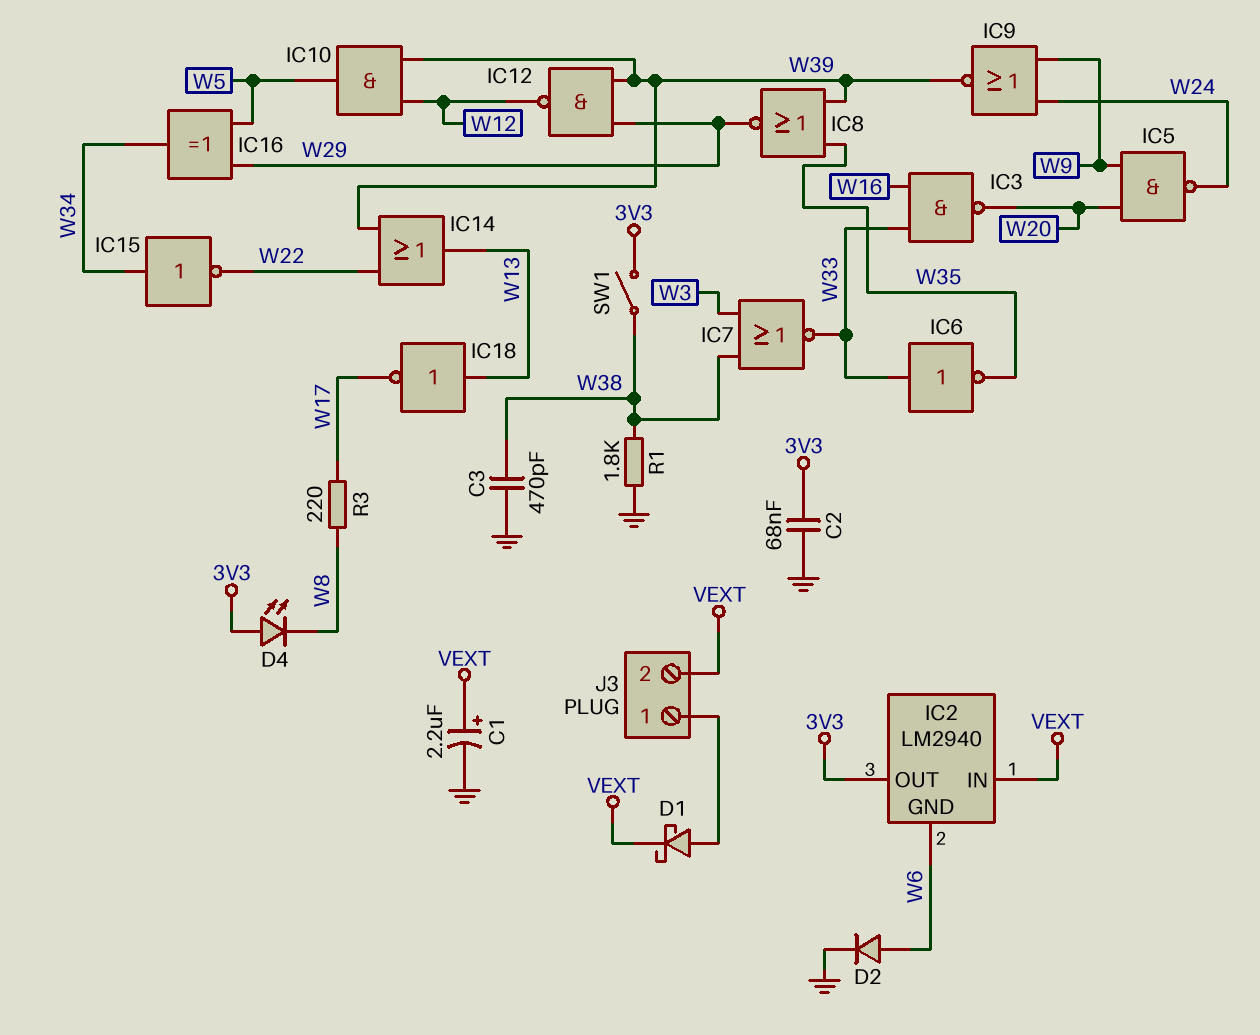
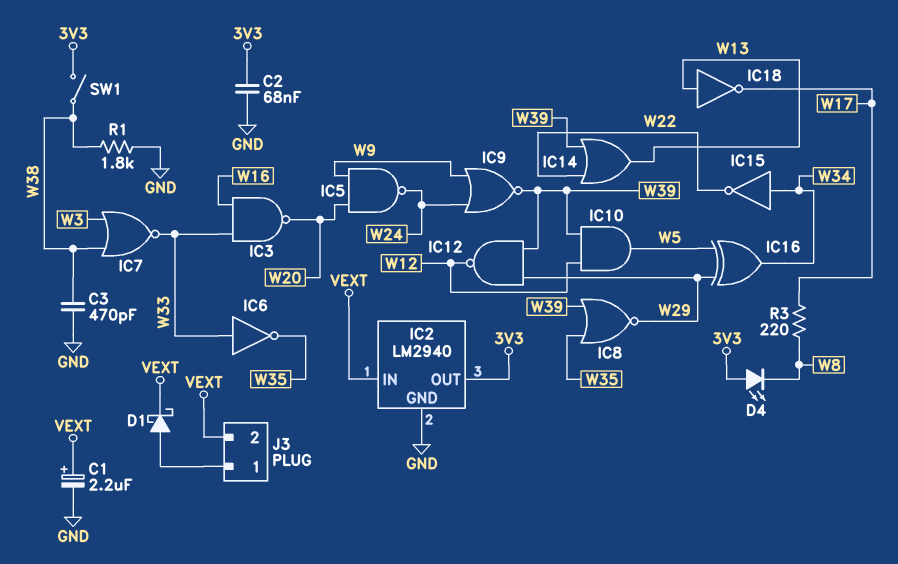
D2: diode (A W6, K GND) -> none
IC2 pin GND: W6 -> GND

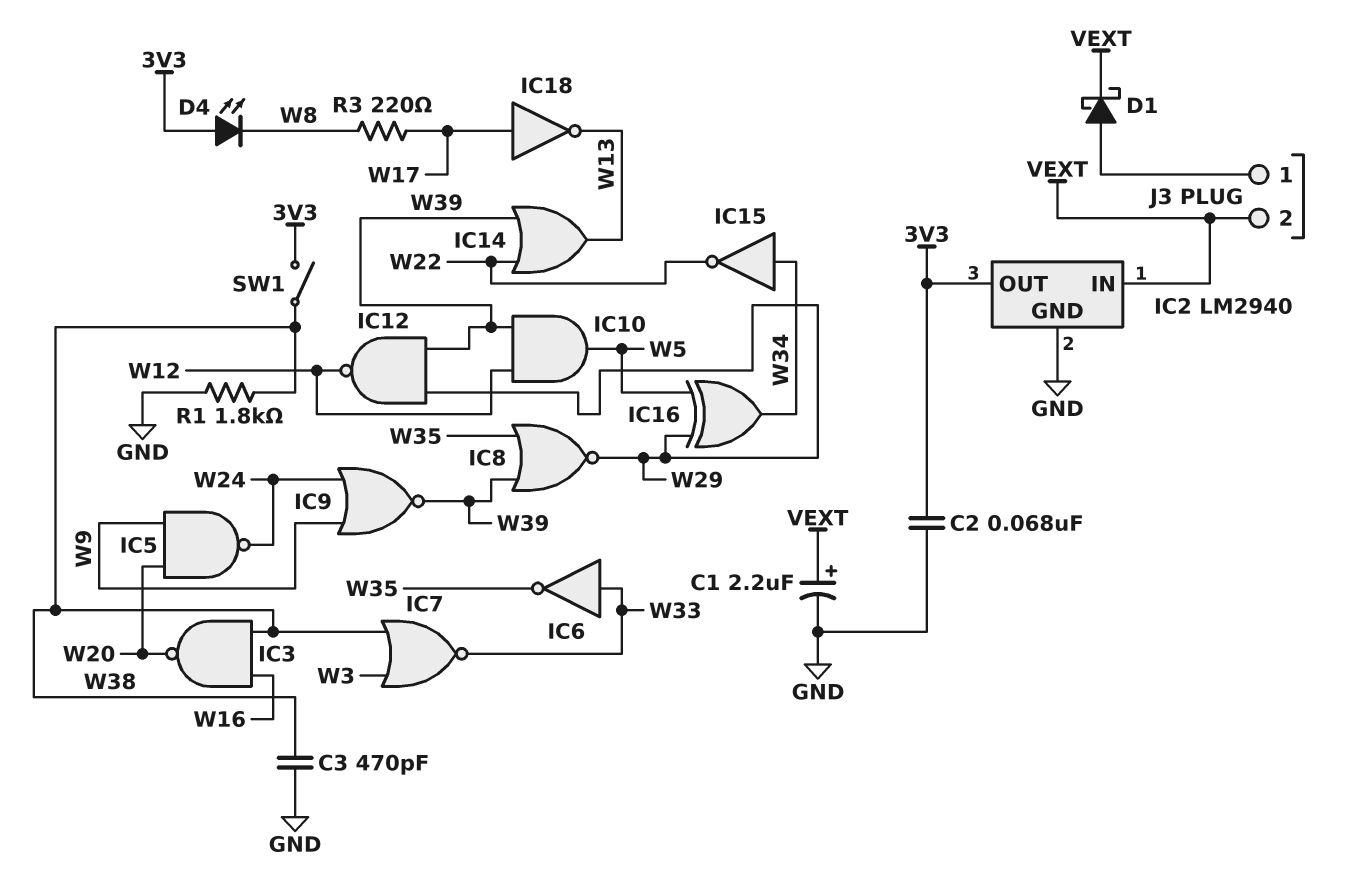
IC3: NAND (in W16, in W33, out W20) -> NAND (in W16, in W38, out W20)
IC18: NOT (in W13, out W17) -> NOT (in W17, out W13)

